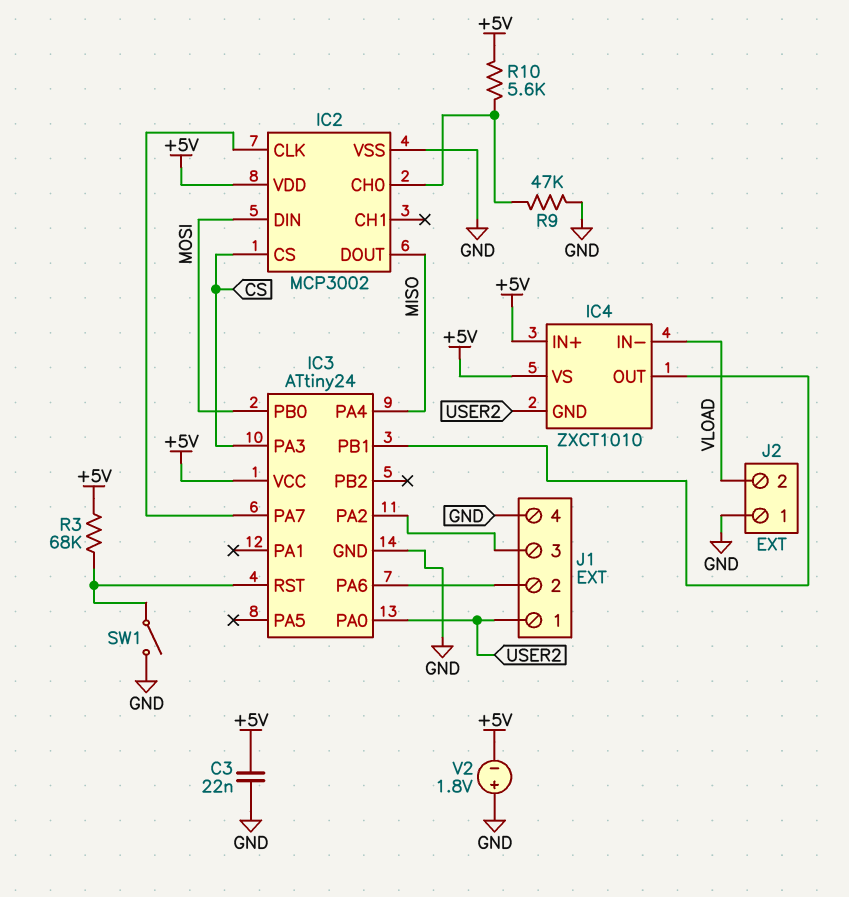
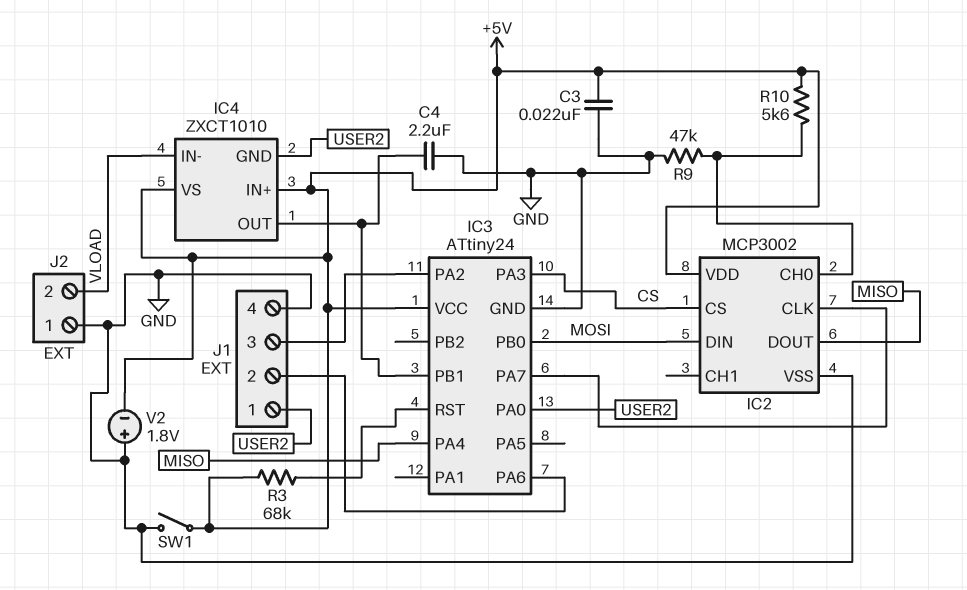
C4: none -> 2.2uF (GND, IC3/PB1)
SW1: switch (GND, IC3/RST) -> switch (+5V, GND)

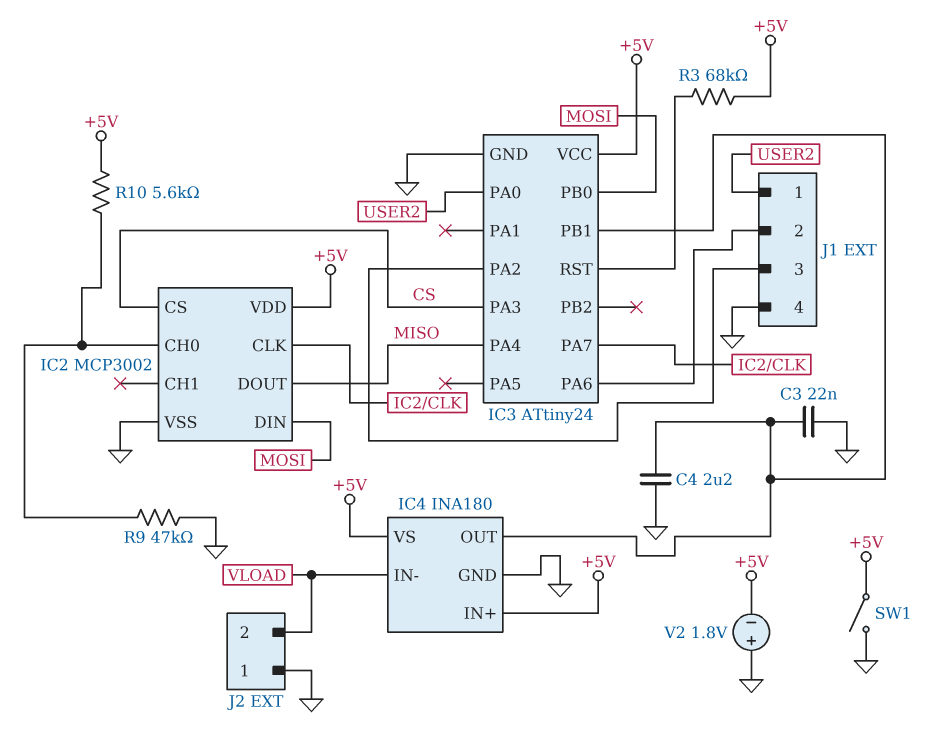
C3: 22nF (+5V, GND) -> 22nF (GND, IC3/PB1)
IC4: ZXCT1010 -> INA180
IC4 pin GND: USER2 -> GND

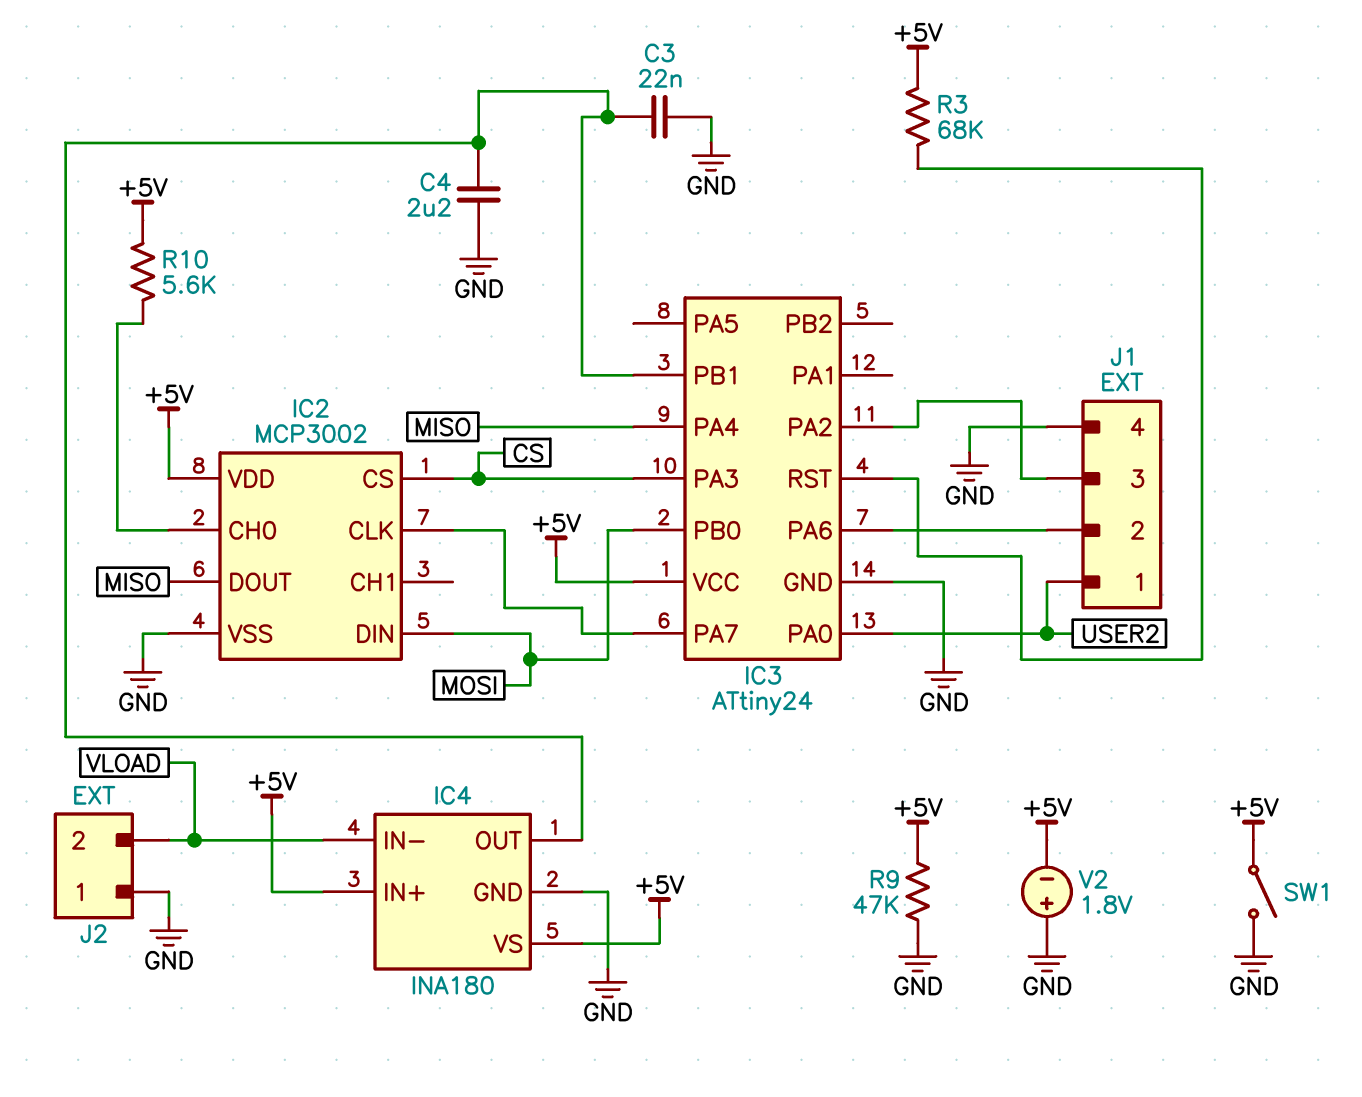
R9: 47k (GND, IC2/CH0) -> 47k (+5V, GND)

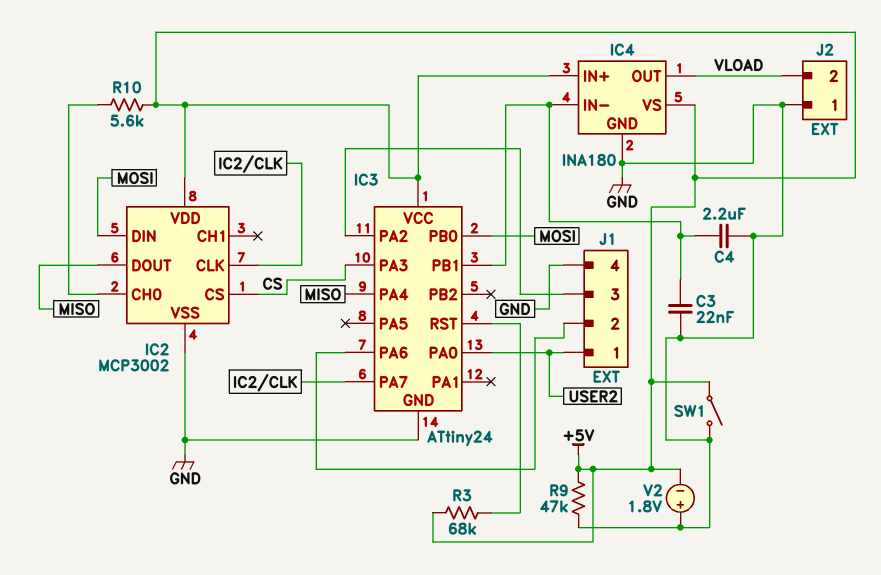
IC4 pin IN-: VLOAD -> IC3/PB1
IC4 pin OUT: IC3/PB1 -> VLOAD

